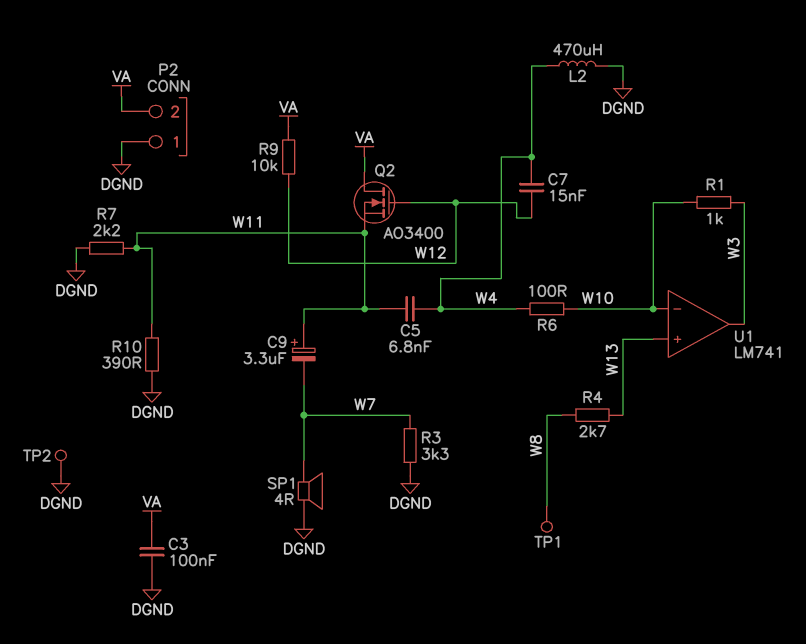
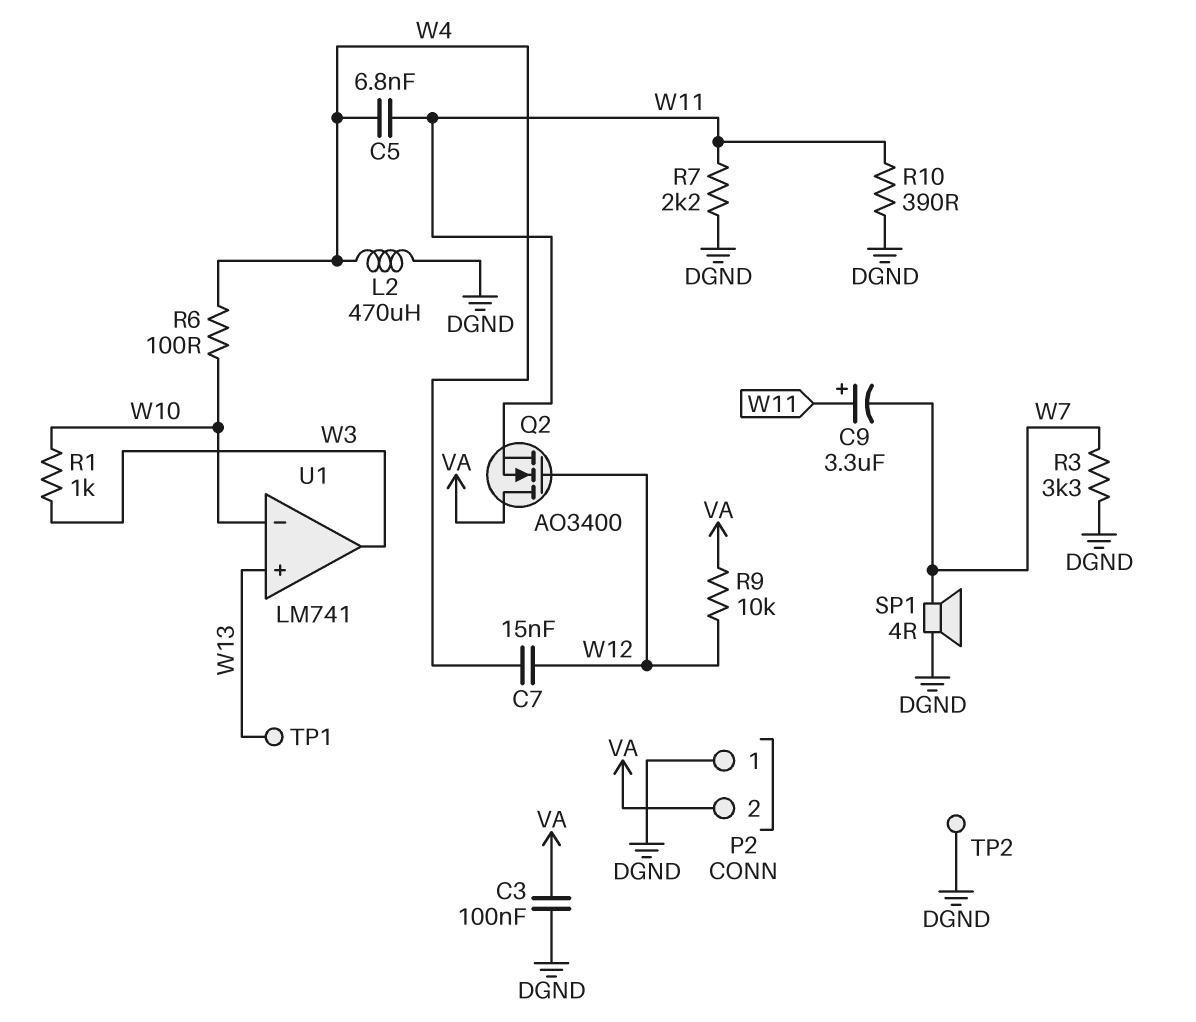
R4: 2.7k (W8, W13) -> none
TP1: test point (W8) -> test point (W13)

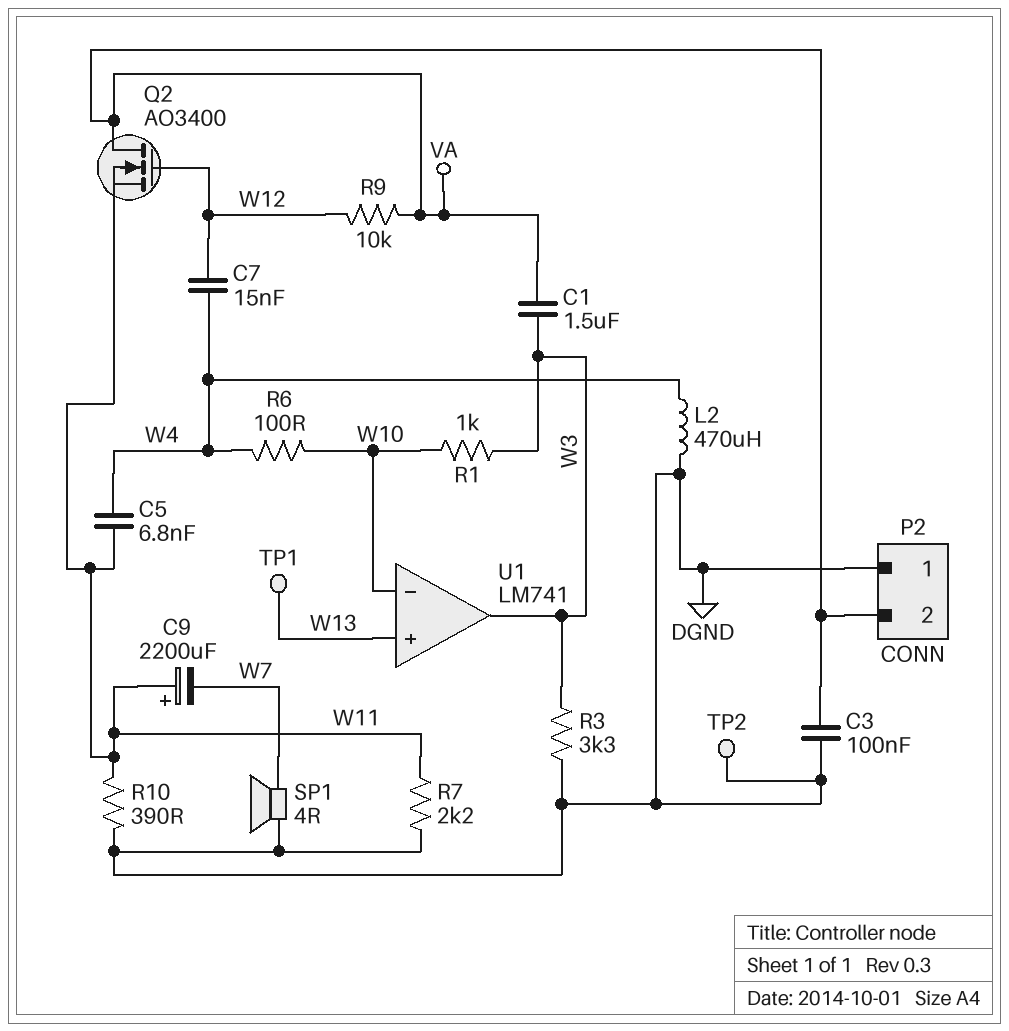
C1: none -> 1.5uF (VA, W3)
C9: 3.3uF (plus W11, minus W7) -> 2200uF (plus W11, minus W7)
R3: 3.3k (DGND, W7) -> 3.3k (DGND, W3)

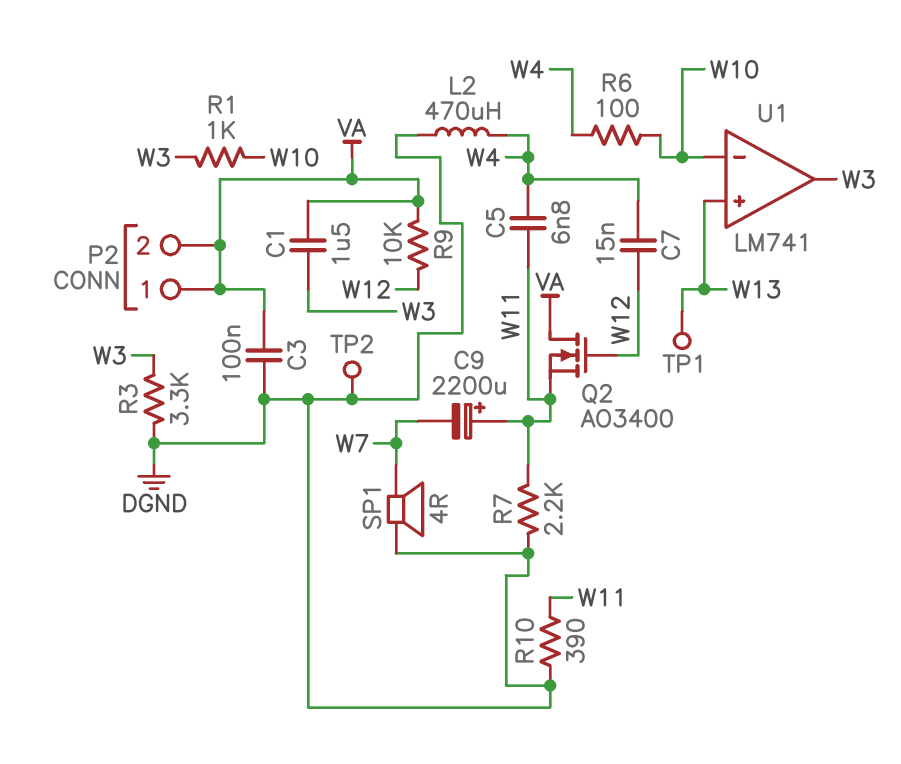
P2 pin 1: DGND -> VA

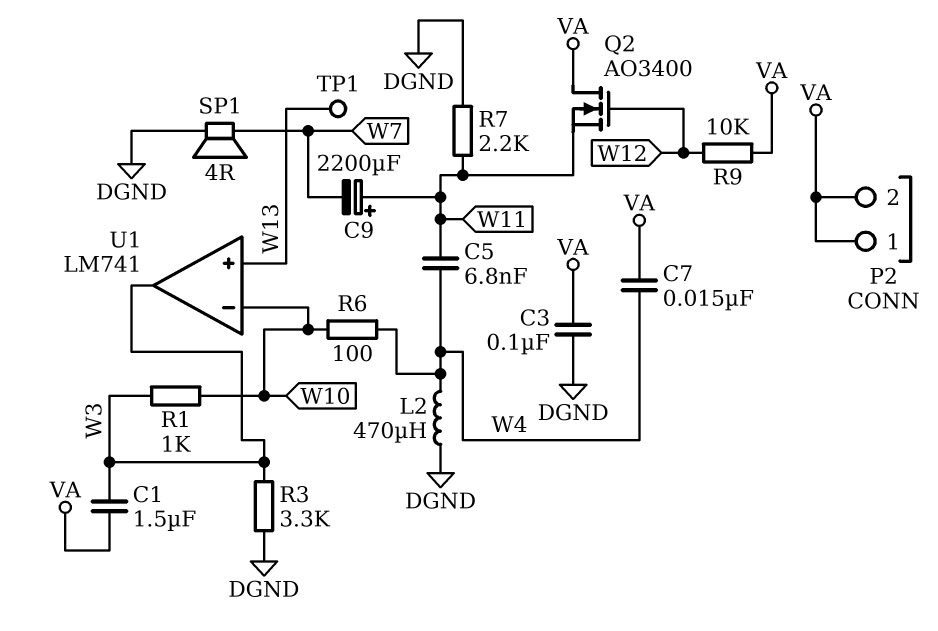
C7: 15nF (W4, W12) -> 15nF (VA, W4)
R10: 390 (DGND, W11) -> none
TP2: test point (DGND) -> none

